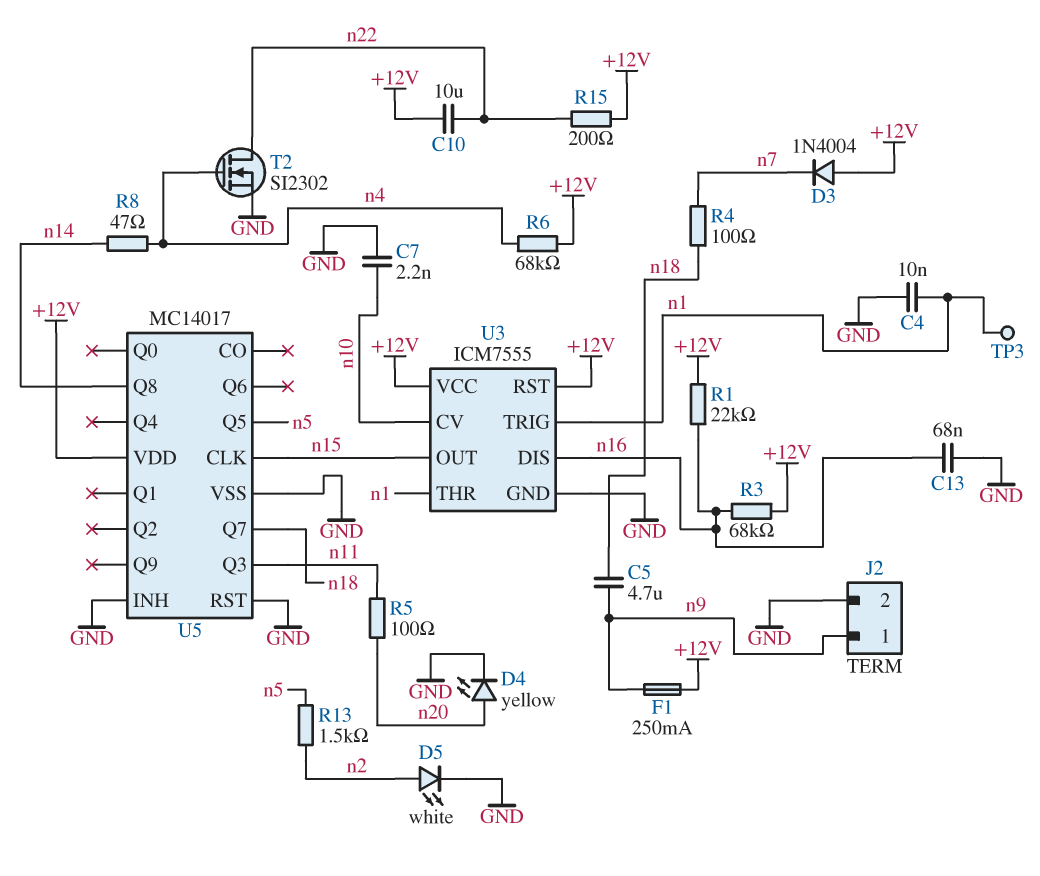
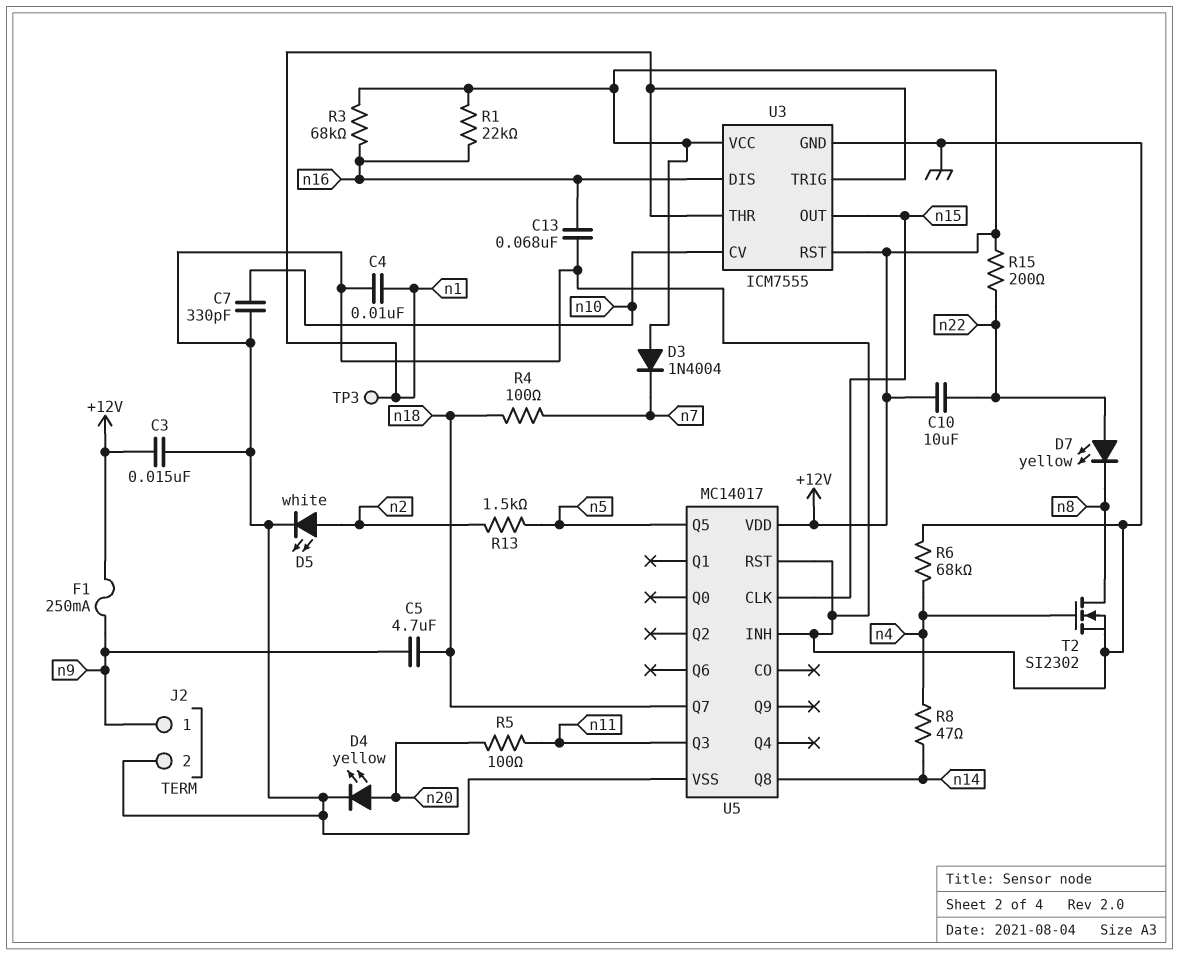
C3: none -> 15nF (+12V, GND)
C7: 2.2nF (GND, n10) -> 330pF (GND, n10)
D7: none -> LED yellow (A n22, K n8)
R6: 68k (+12V, n4) -> 68k (GND, n4)
T2: NMOS SI2302 (G n4, D n22, S GND) -> NMOS SI2302 (G n4, D n8, S GND)

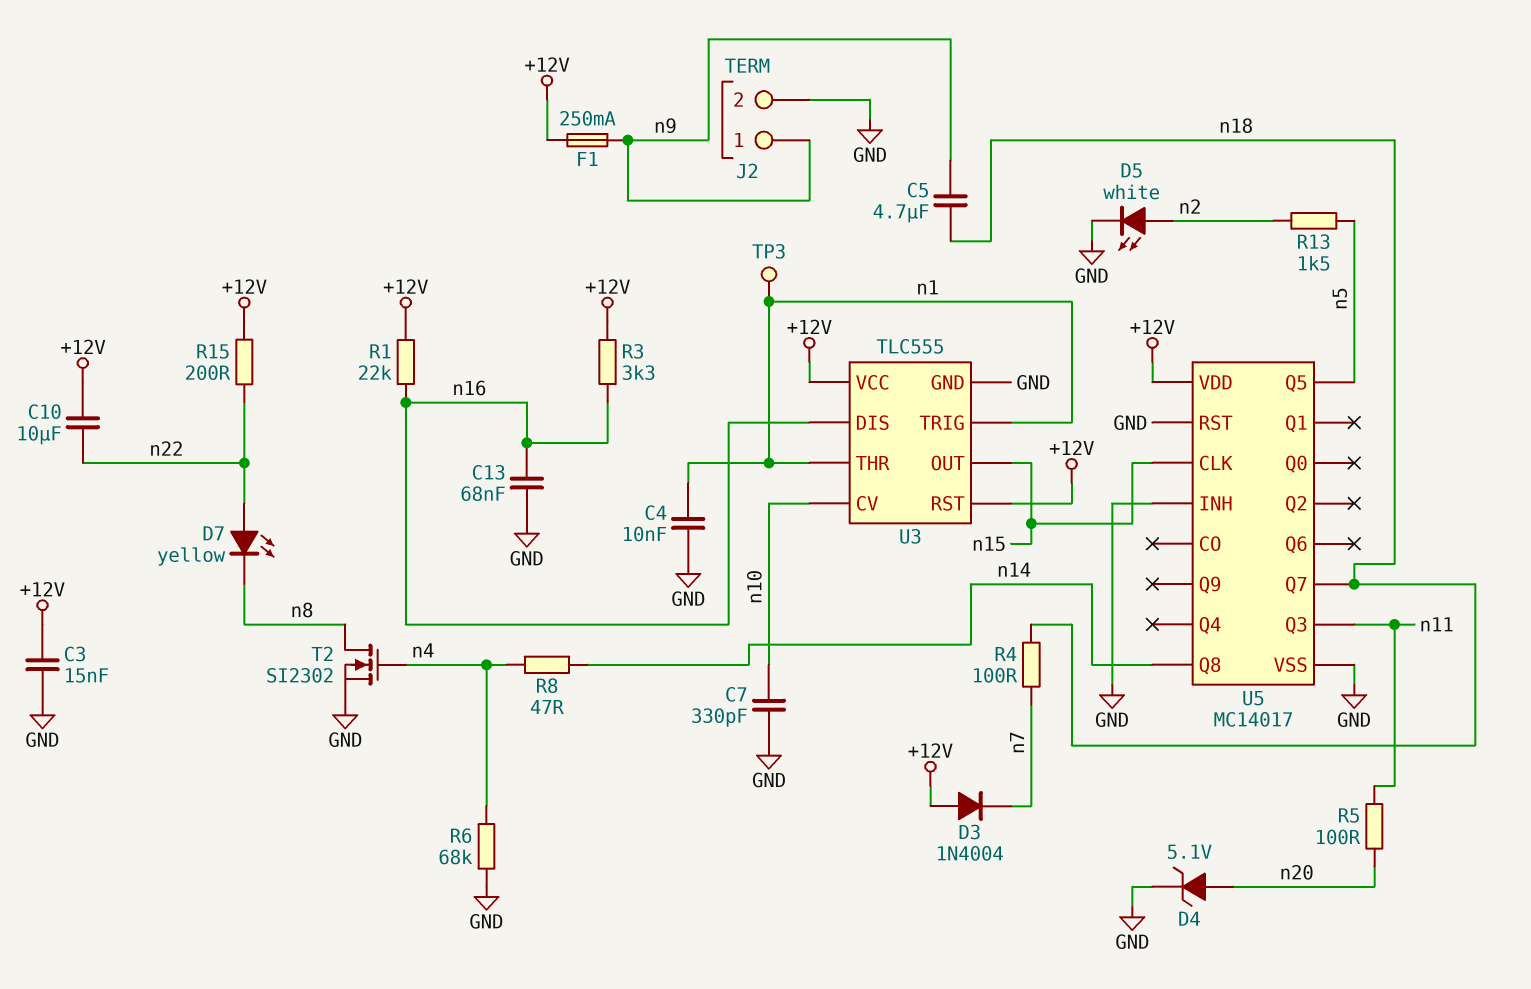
D4: LED yellow (A n20, K GND) -> zener 5.1V (A n20, K GND)
R3: 68k (+12V, n16) -> 3.3k (+12V, n16)
U3: ICM7555 -> TLC555

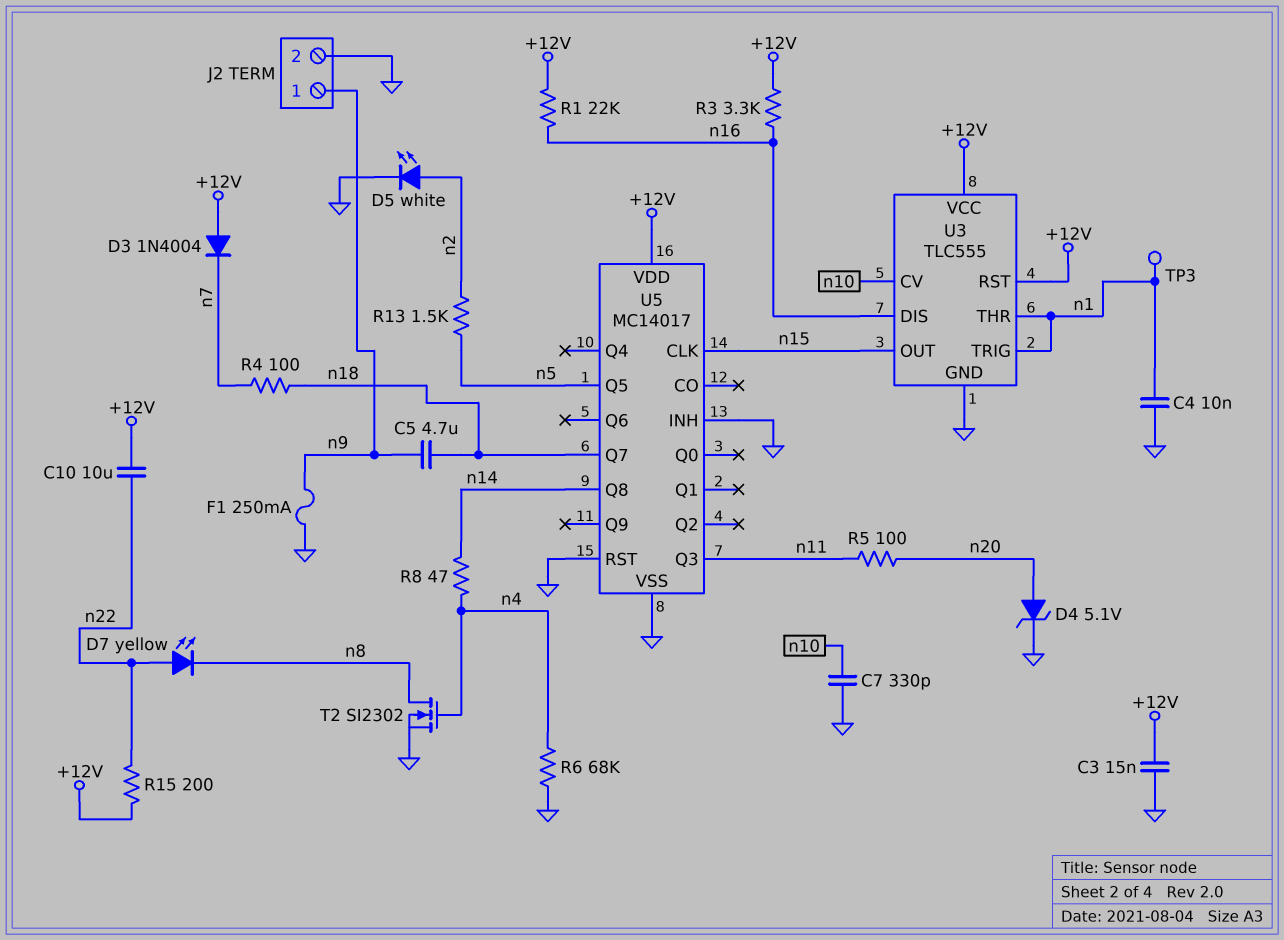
C13: 68nF (GND, n16) -> none
F1: 250mA (+12V, n9) -> 250mA (GND, n9)

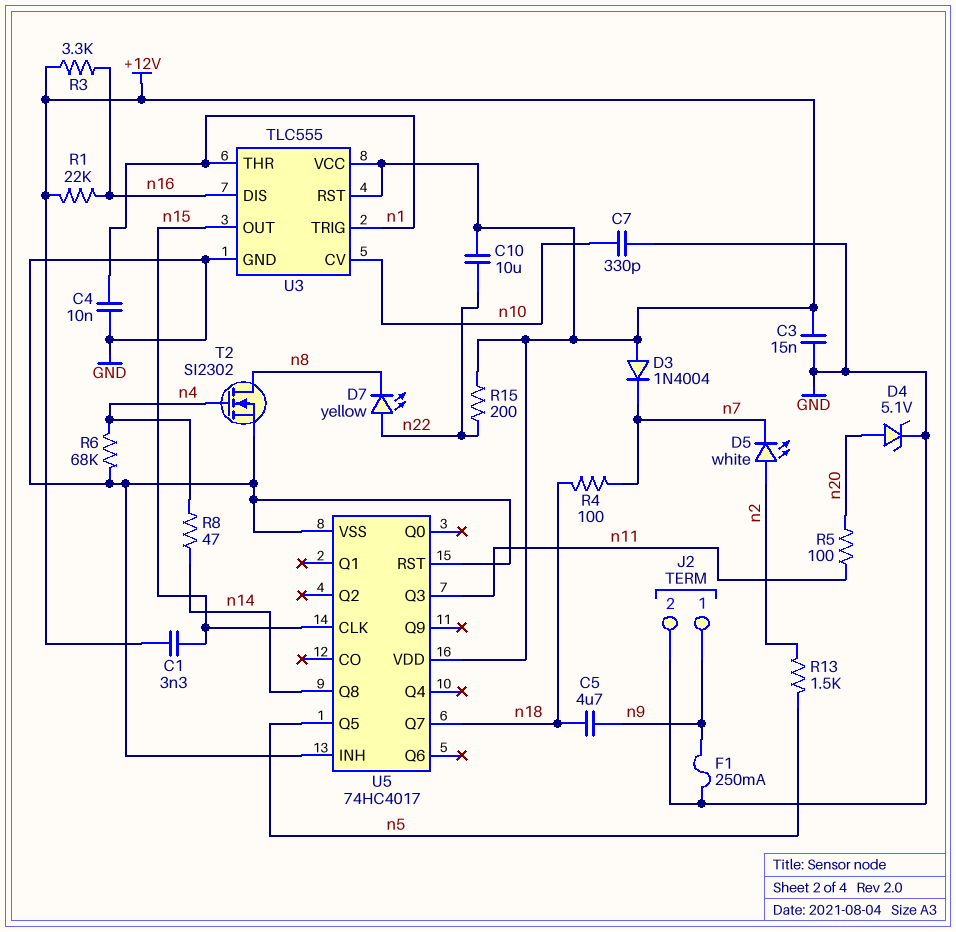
C1: none -> 3.3nF (+12V, n15)
D5: LED white (A n2, K GND) -> LED white (A n2, K n7)
TP3: test point (n1) -> none
U5: MC14017 -> 74HC4017

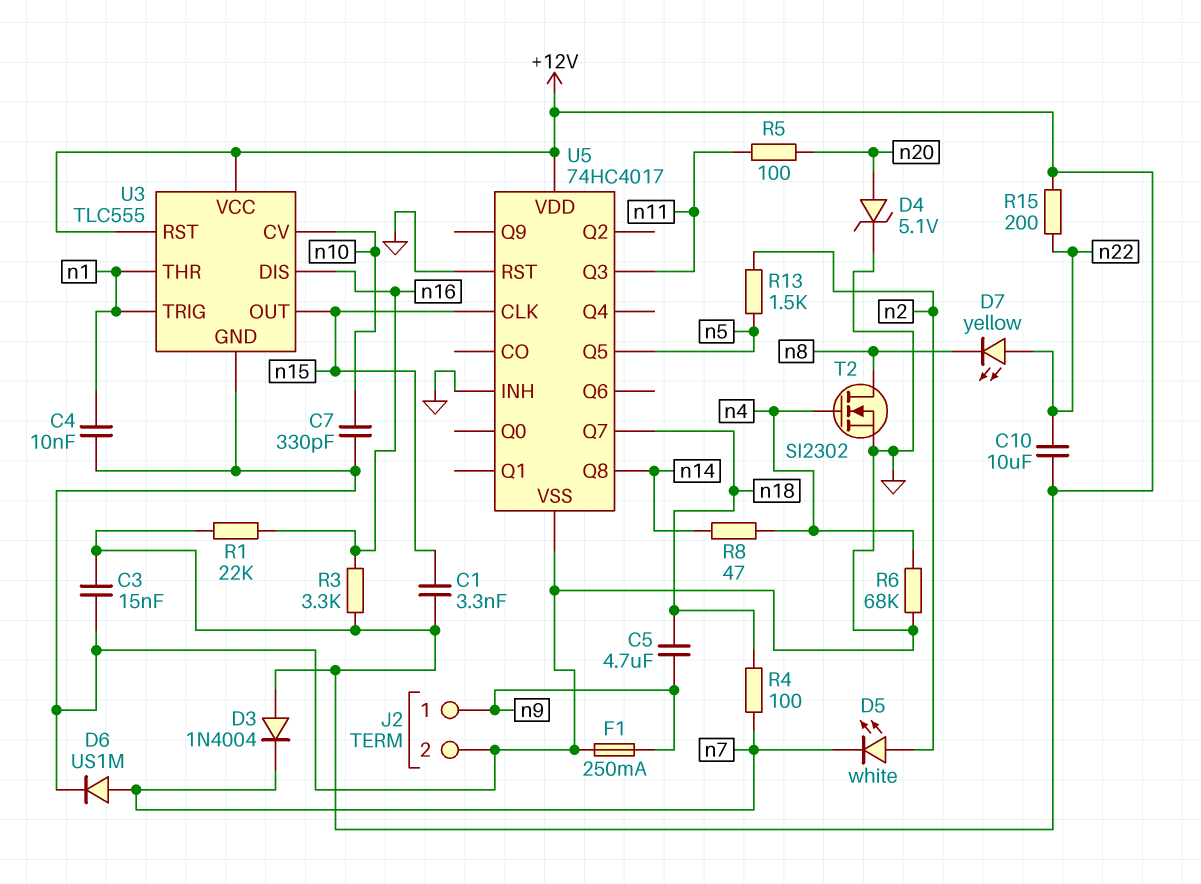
D6: none -> diode US1M (A n7, K GND)

